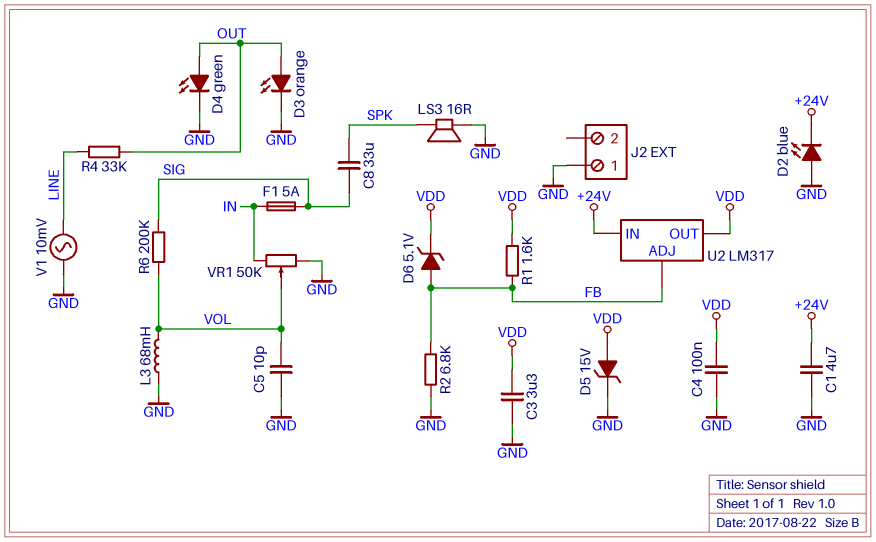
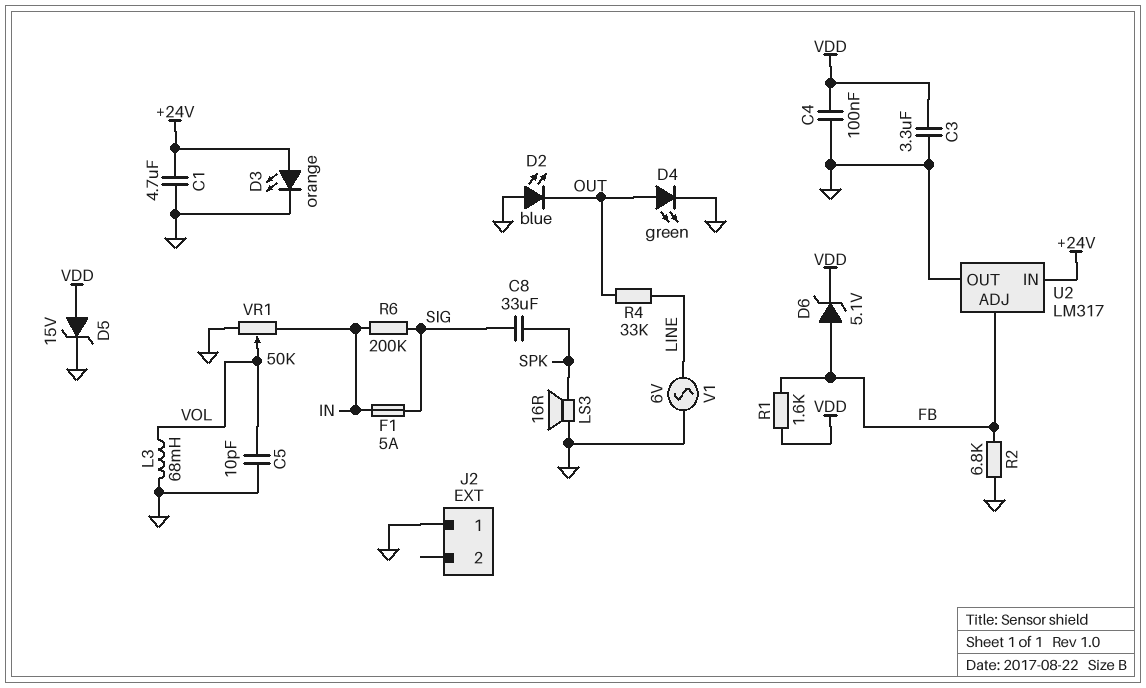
D2: LED blue (A GND, K +24V) -> LED blue (A GND, K OUT)
D3: LED orange (A OUT, K GND) -> LED orange (A +24V, K GND)
R6: 200k (SIG, VOL) -> 200k (IN, SIG)
U2 pin OUT: VDD -> GND
V1: AC 10mV (GND, LINE) -> AC 6V (GND, LINE)

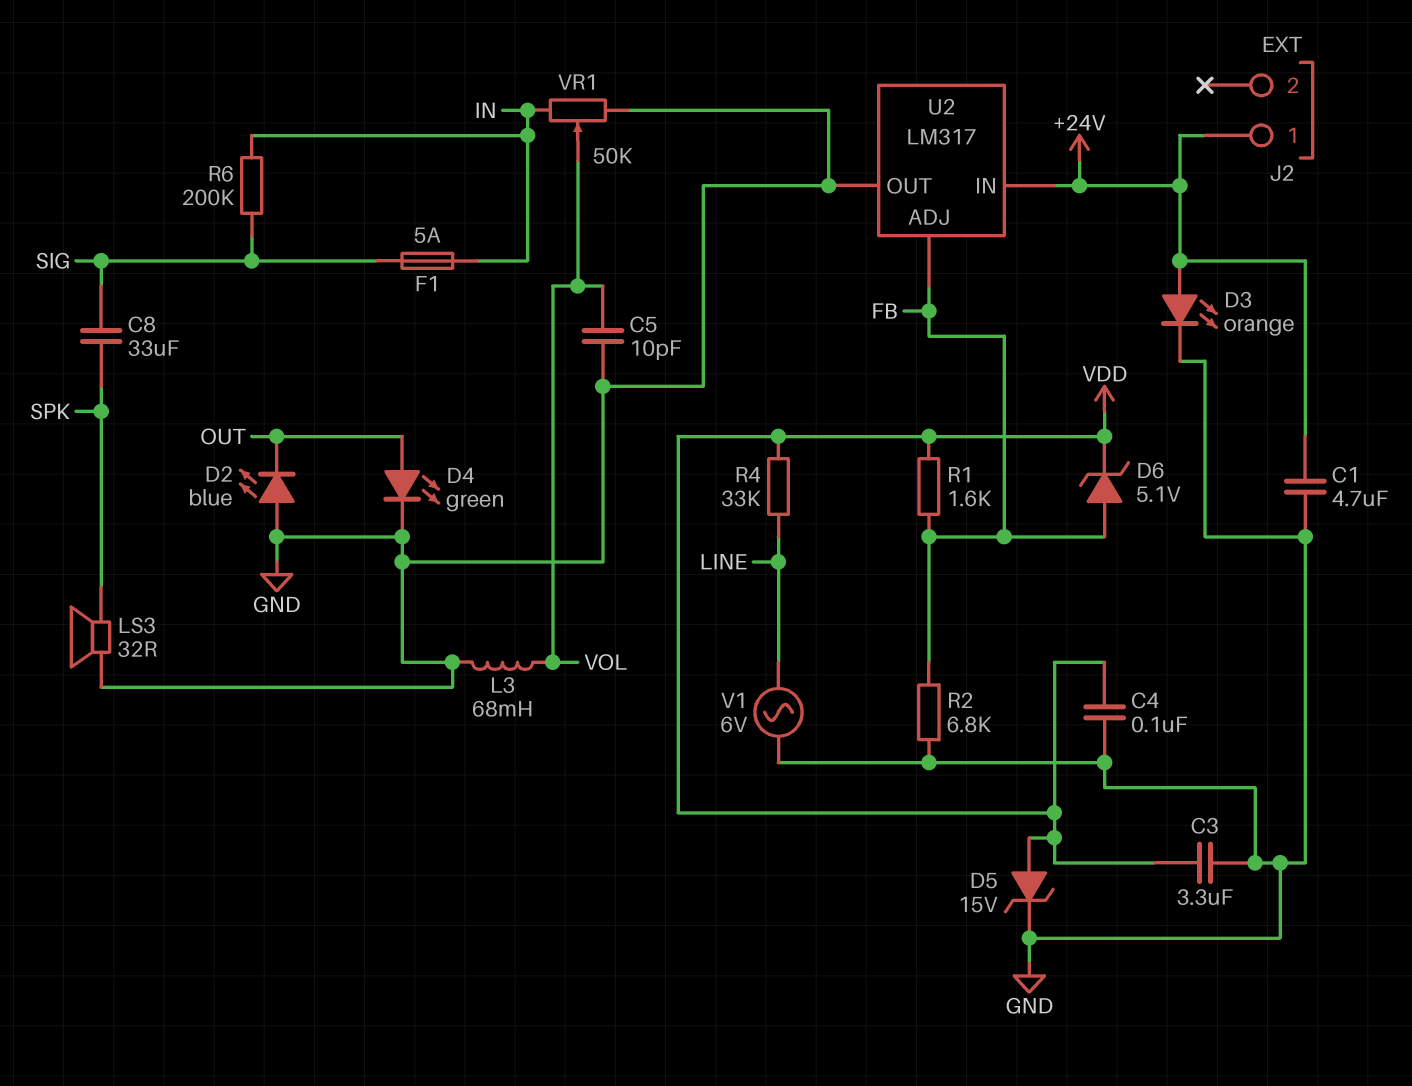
J2 pin 1: GND -> +24V
LS3: speaker 16R (GND, SPK) -> speaker 32R (GND, SPK)
R4: 33k (LINE, OUT) -> 33k (LINE, VDD)

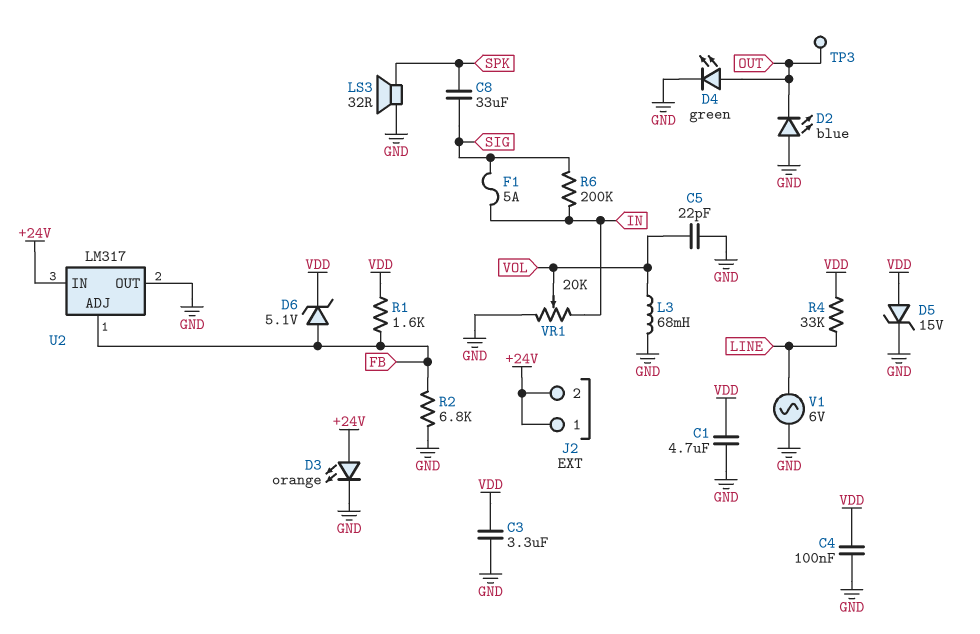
C1: 4.7uF (+24V, GND) -> 4.7uF (GND, VDD)
C5: 10pF (GND, VOL) -> 22pF (GND, VOL)
J2 pin 2: none -> +24V
TP3: none -> test point (OUT)
VR1: 50k (GND, IN, wiper VOL) -> 20k (GND, IN, wiper VOL)

